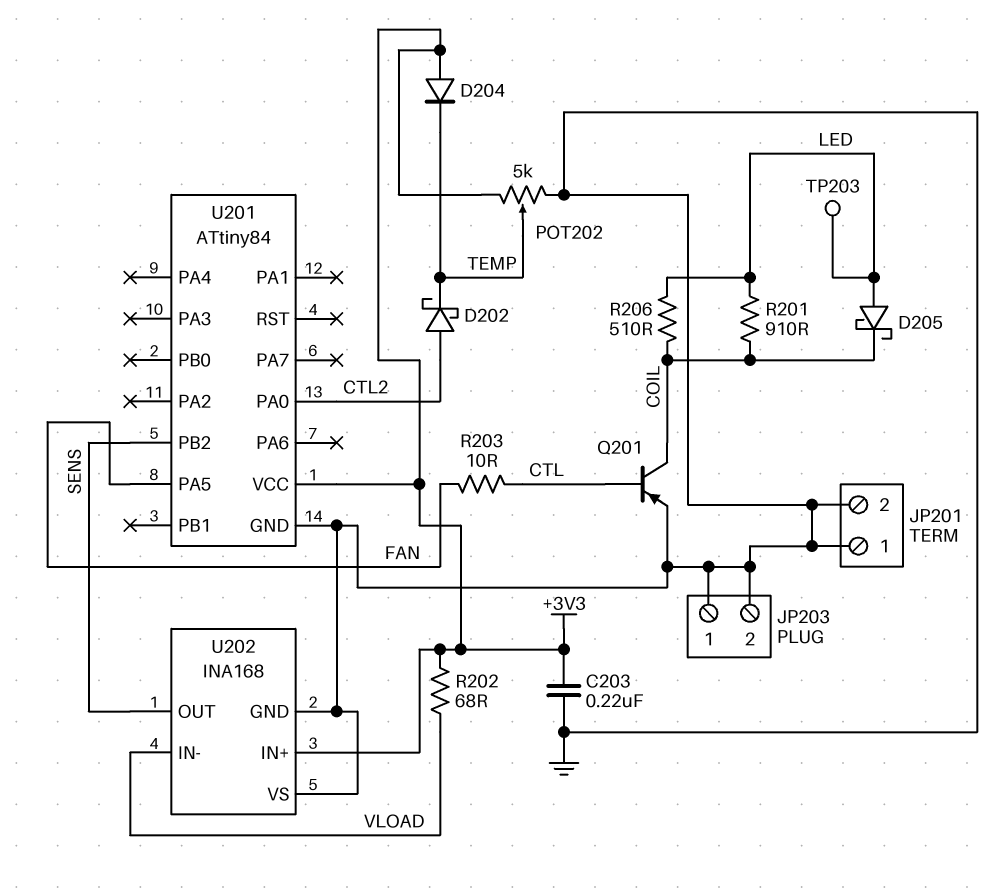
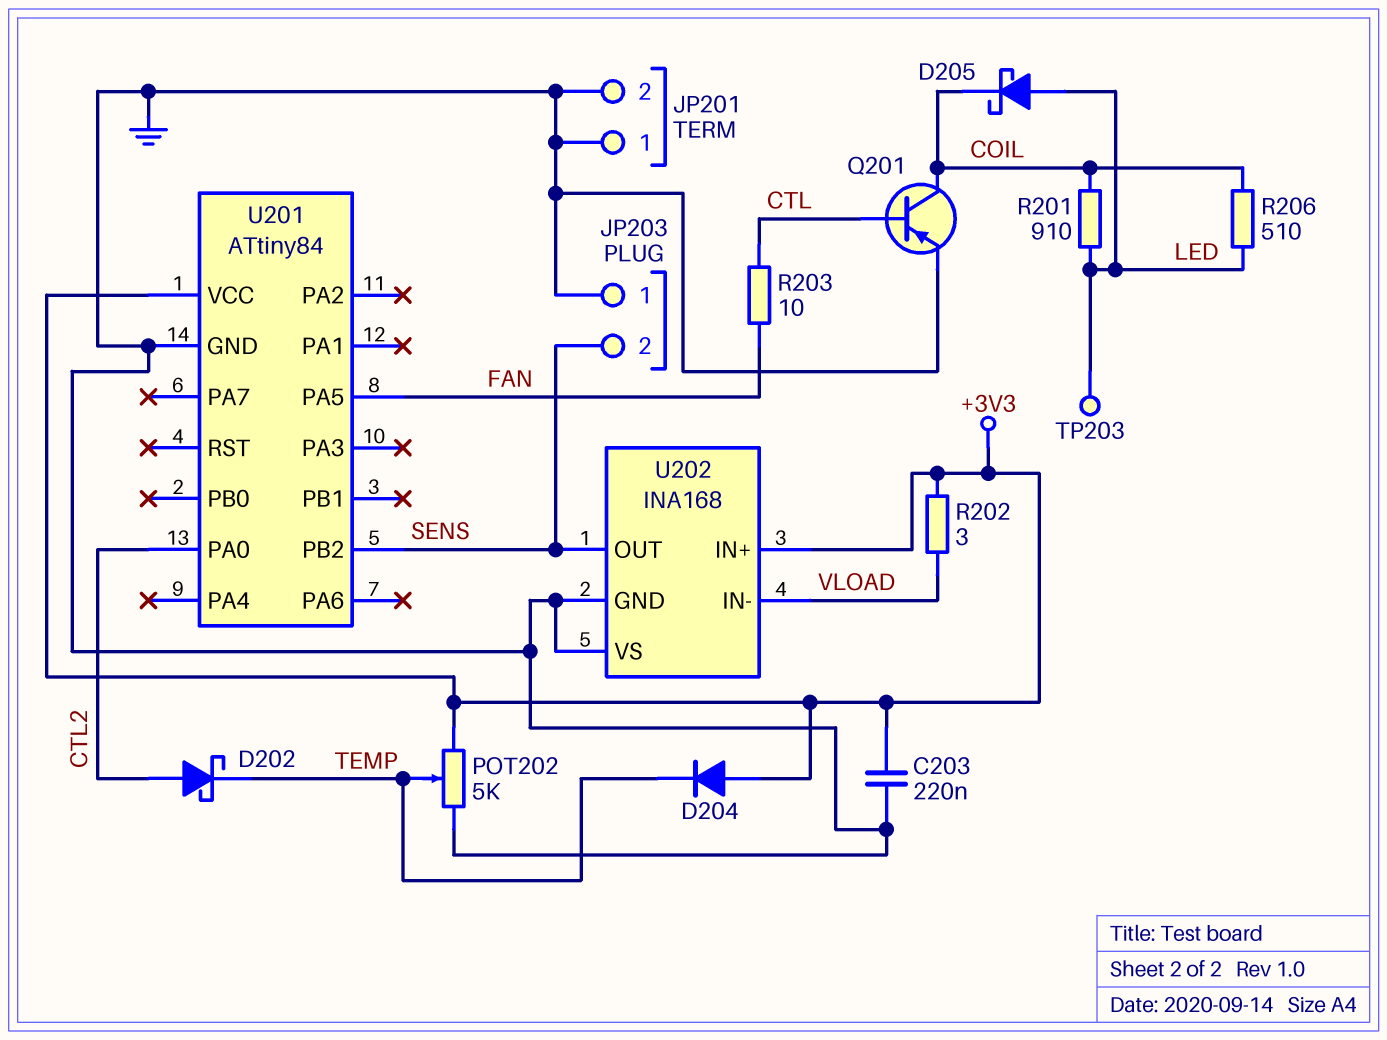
JP203 pin 2: GND -> SENS
R202: 68 (+3V3, VLOAD) -> 3 (+3V3, VLOAD)

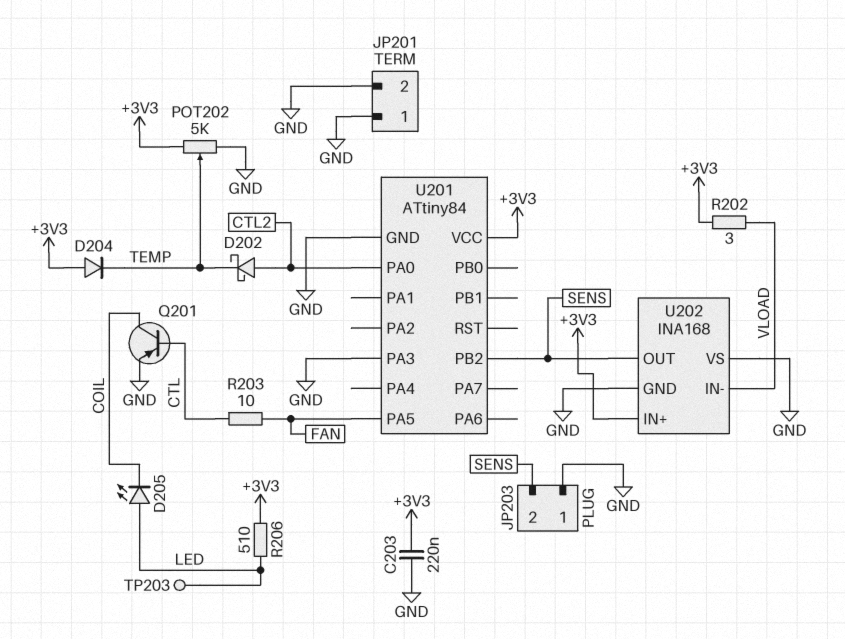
D205: schottky (A LED, K COIL) -> LED (A LED, K COIL)
R201: 910 (COIL, LED) -> none
R206: 510 (COIL, LED) -> 510 (+3V3, LED)
U201 pin PA3: none -> GND

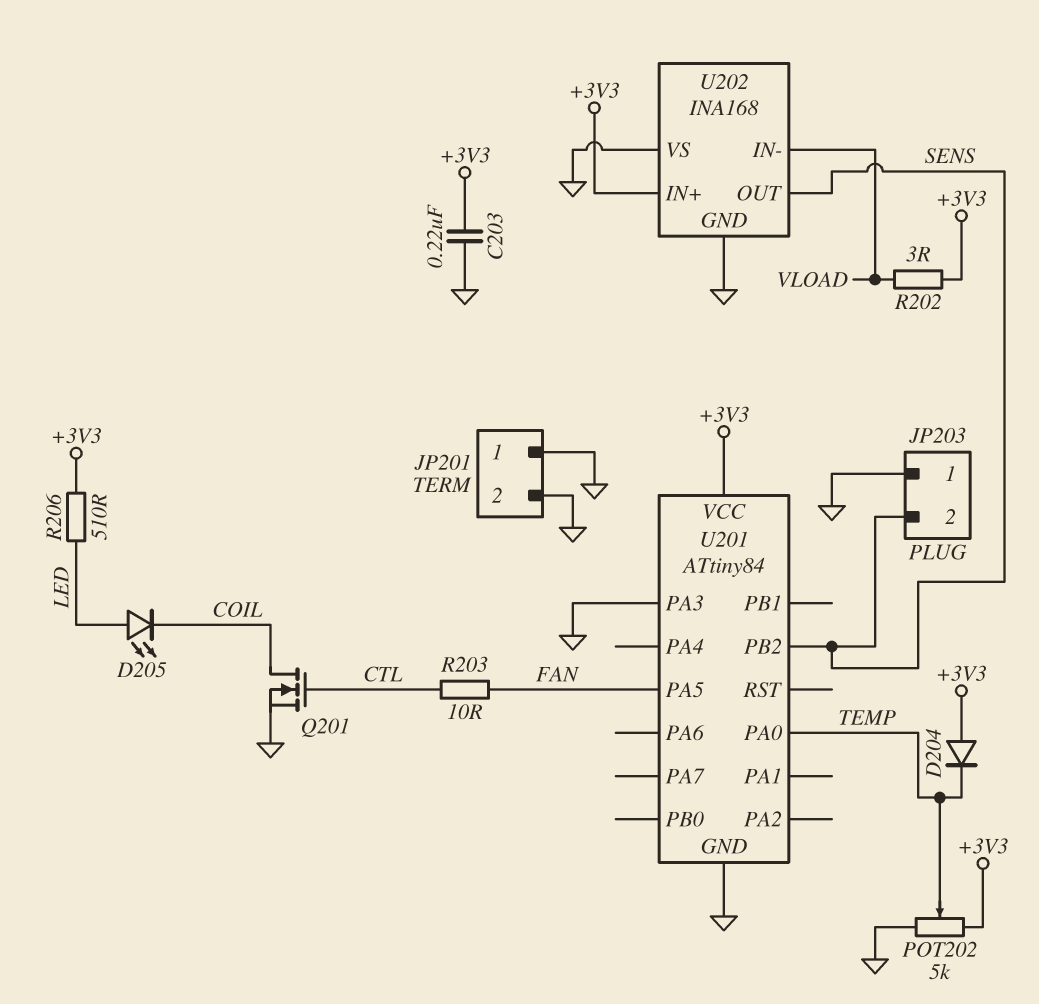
D202: schottky (A CTL2, K TEMP) -> none
Q201: PNP (B CTL, C COIL, E GND) -> NMOS (G CTL, D COIL, S GND)
TP203: test point (LED) -> none
U201 pin PA0: CTL2 -> TEMP

